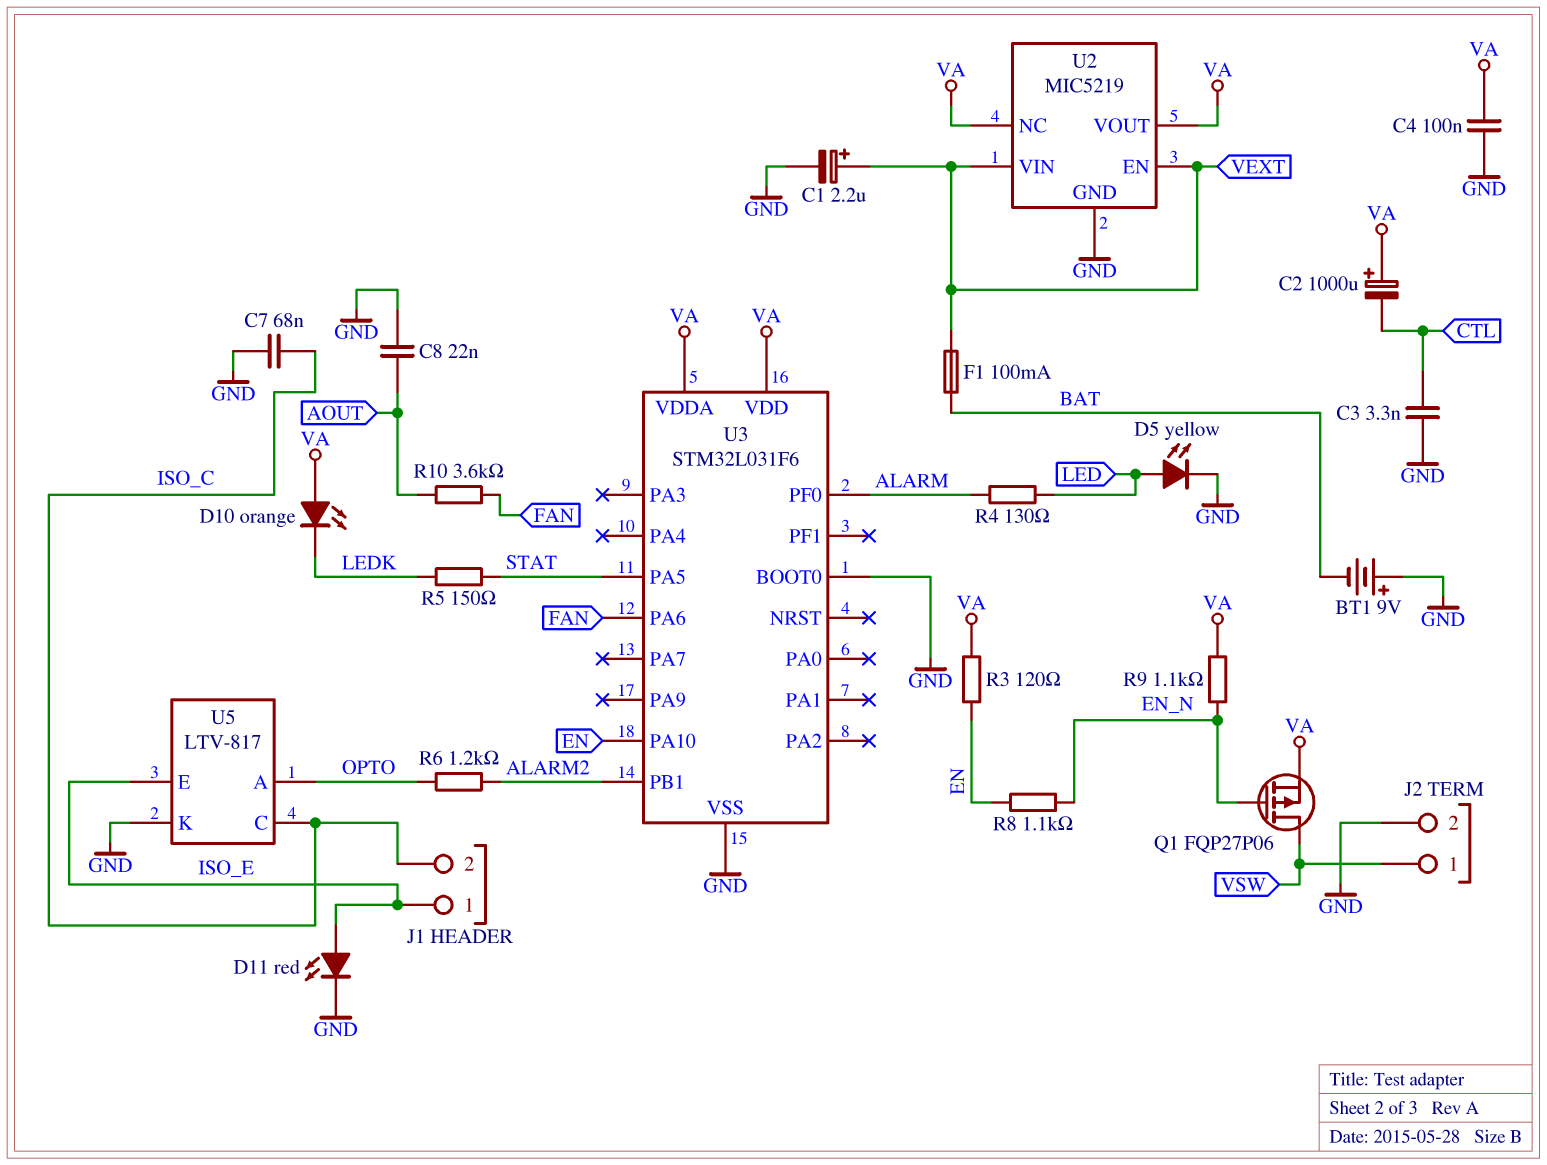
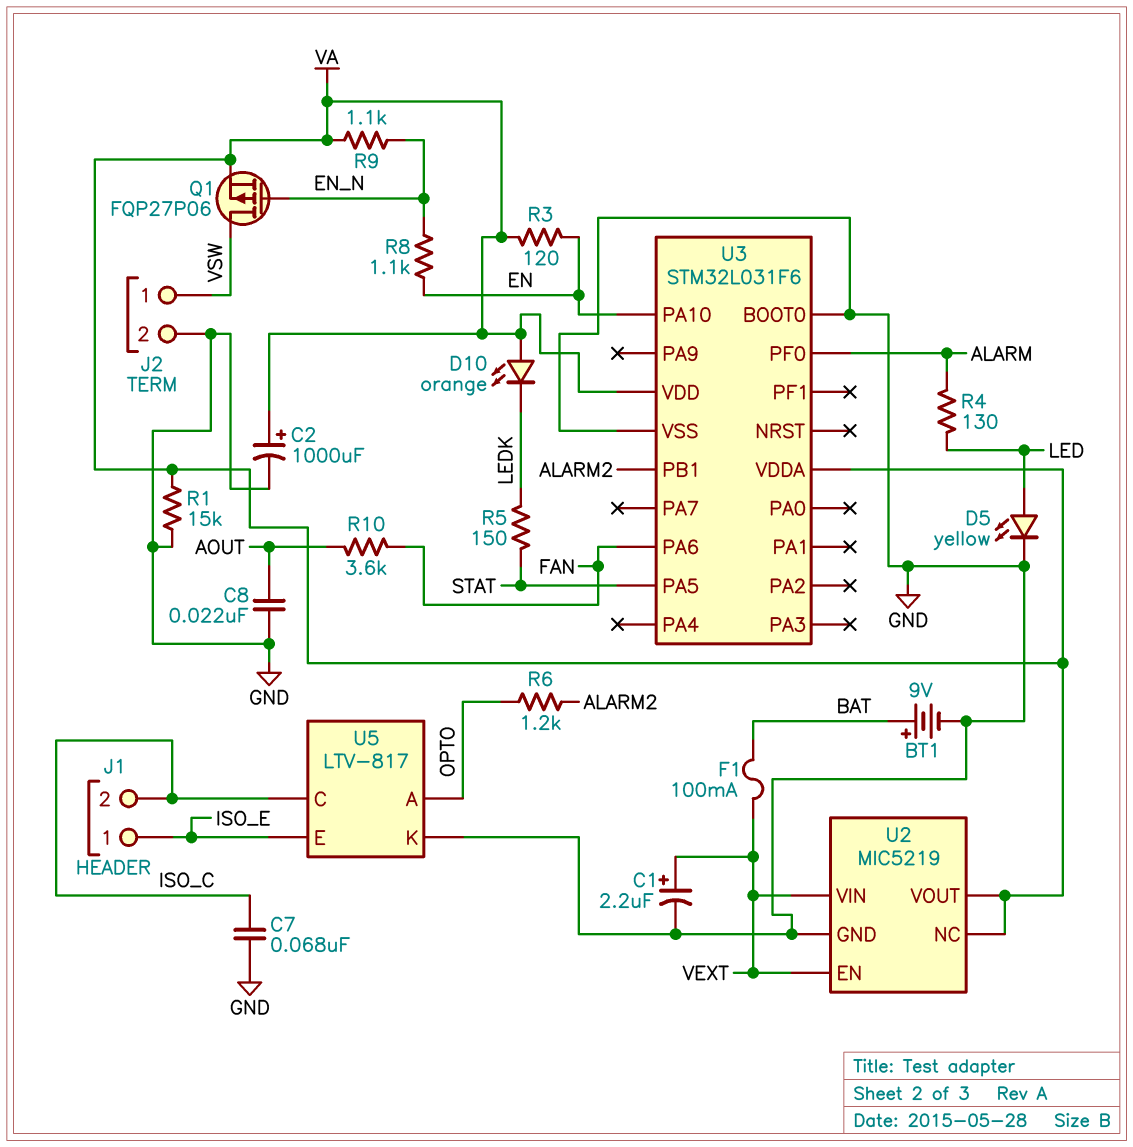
BT1: 9V (plus GND, minus BAT) -> 9V (plus BAT, minus GND)
C2: 1000uF (plus VA, minus CTL) -> 1000uF (plus VA, minus GND)
C3: 3.3nF (CTL, GND) -> none
C4: 100nF (GND, VA) -> none
D11: LED red (A ISO_E, K GND) -> none
R1: none -> 15k (GND, VA)

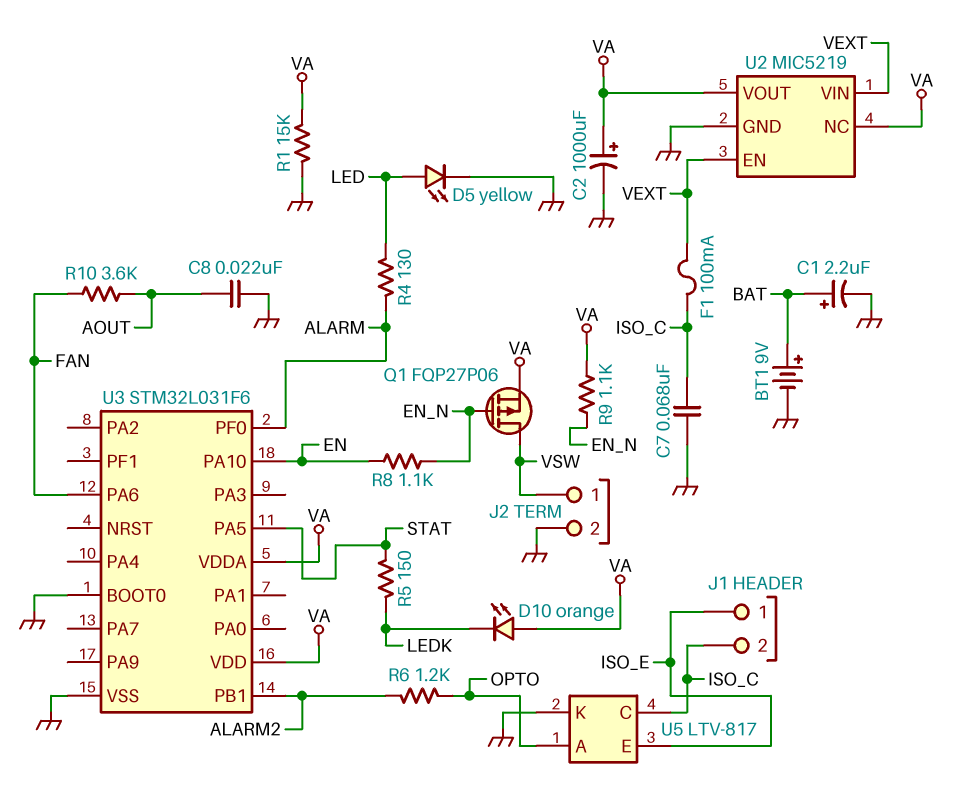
C1: 2.2uF (plus VEXT, minus GND) -> 2.2uF (plus BAT, minus GND)
F1: 100mA (BAT, VEXT) -> 100mA (ISO_C, VEXT)
R3: 120 (EN, VA) -> none

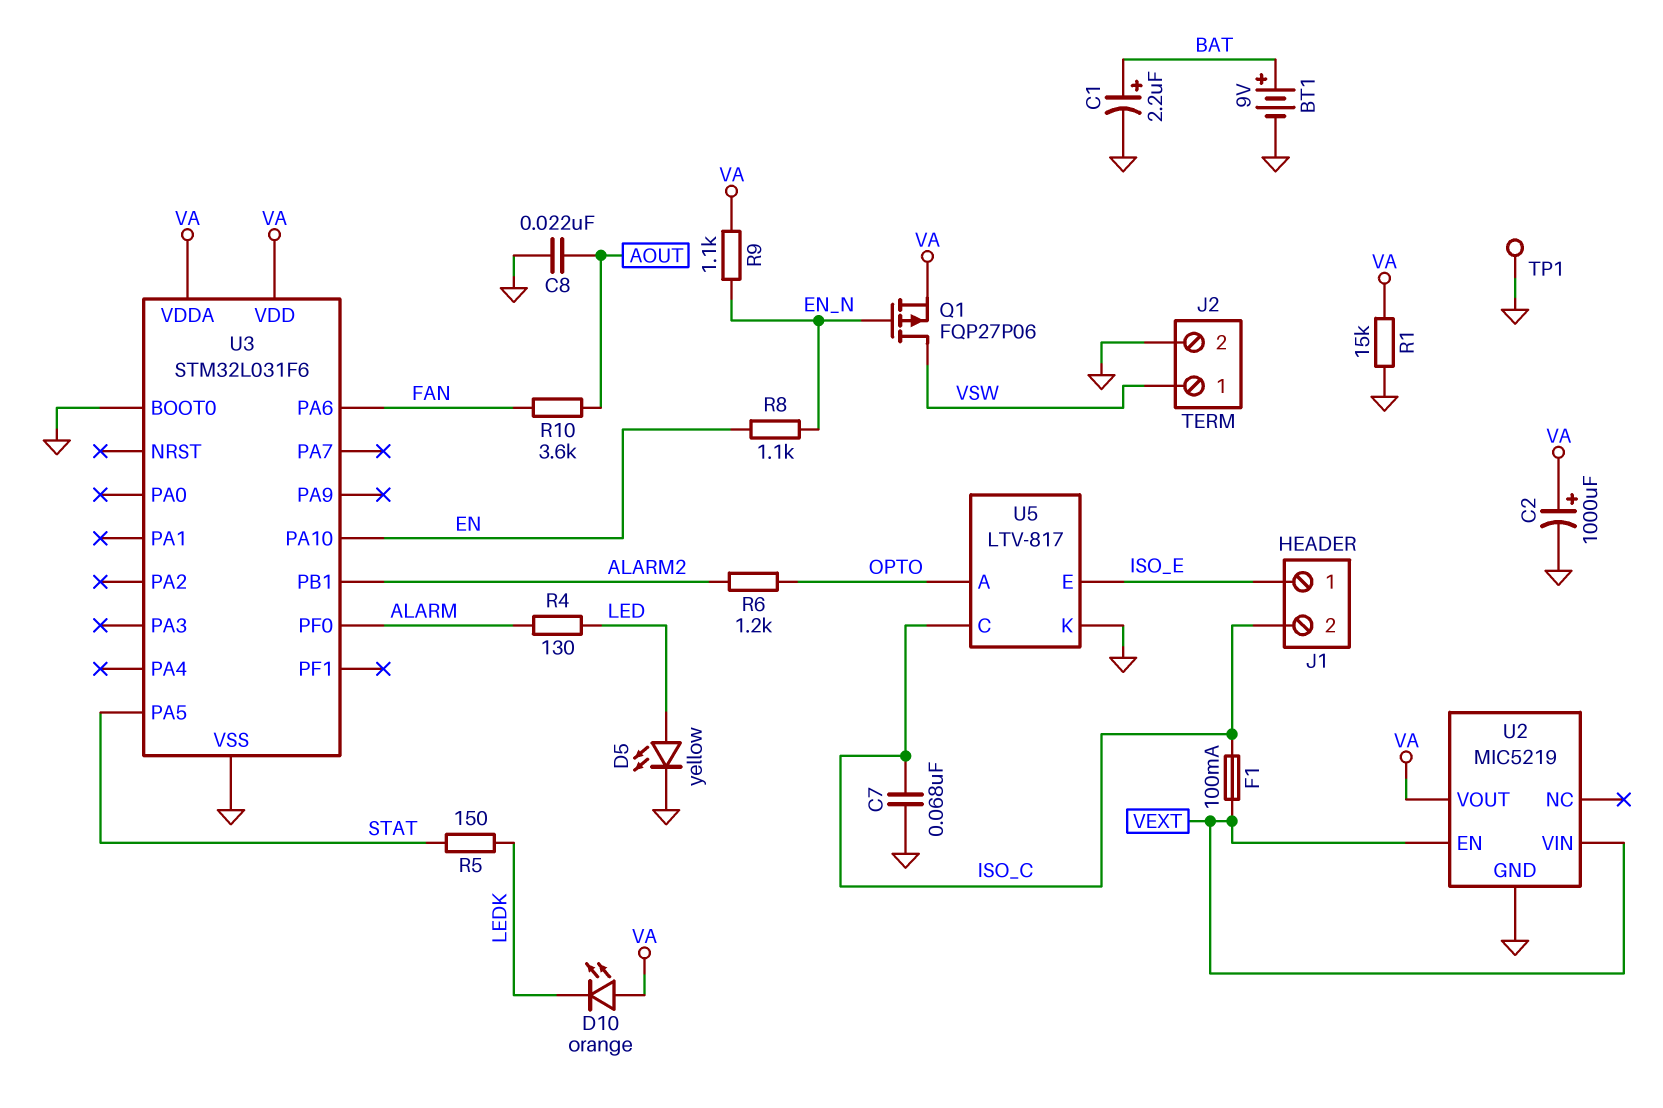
TP1: none -> test point (GND)
U2 pin NC: VA -> none

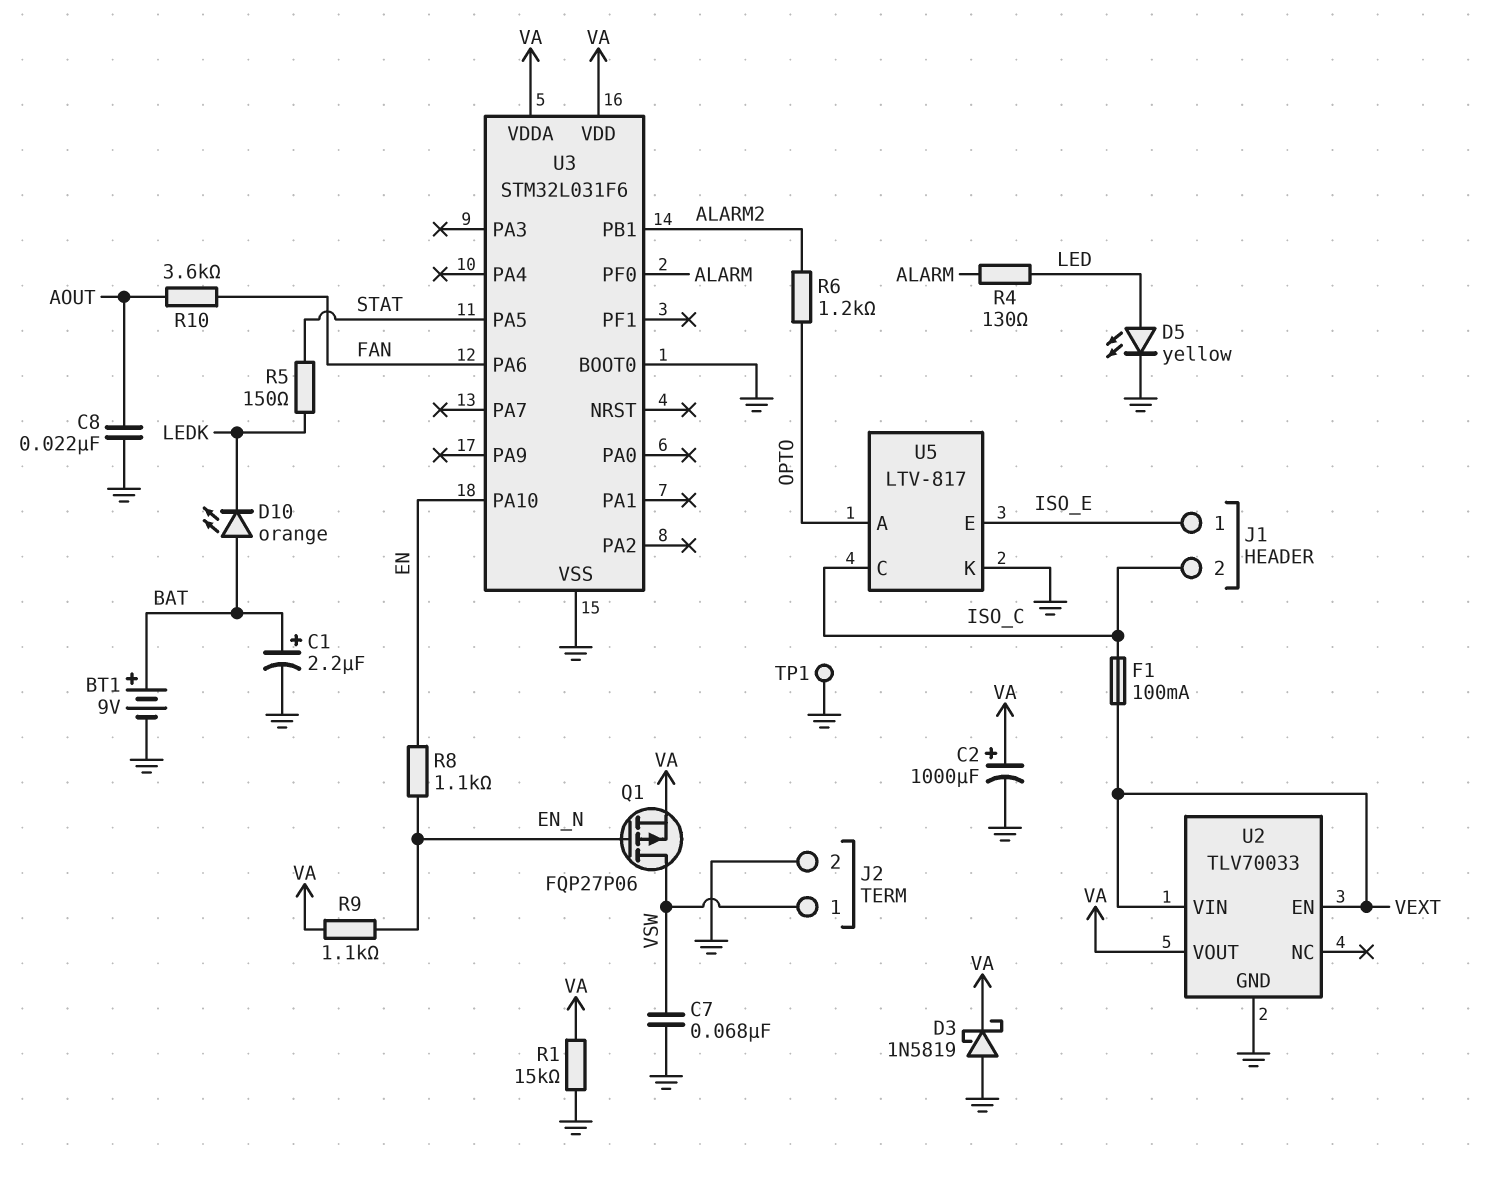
C7: 68nF (GND, ISO_C) -> 68nF (GND, VSW)
D3: none -> schottky 1N5819 (A GND, K VA)
D10: LED orange (A VA, K LEDK) -> LED orange (A BAT, K LEDK)
U2: MIC5219 -> TLV70033

